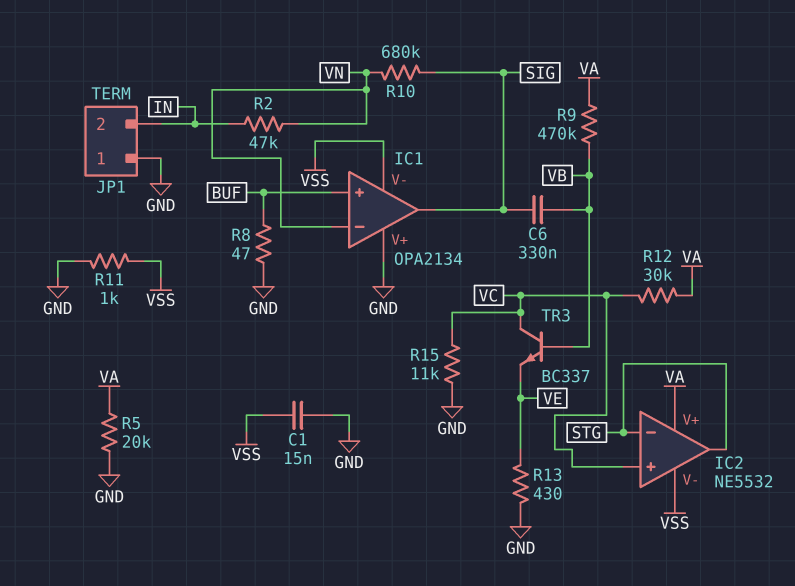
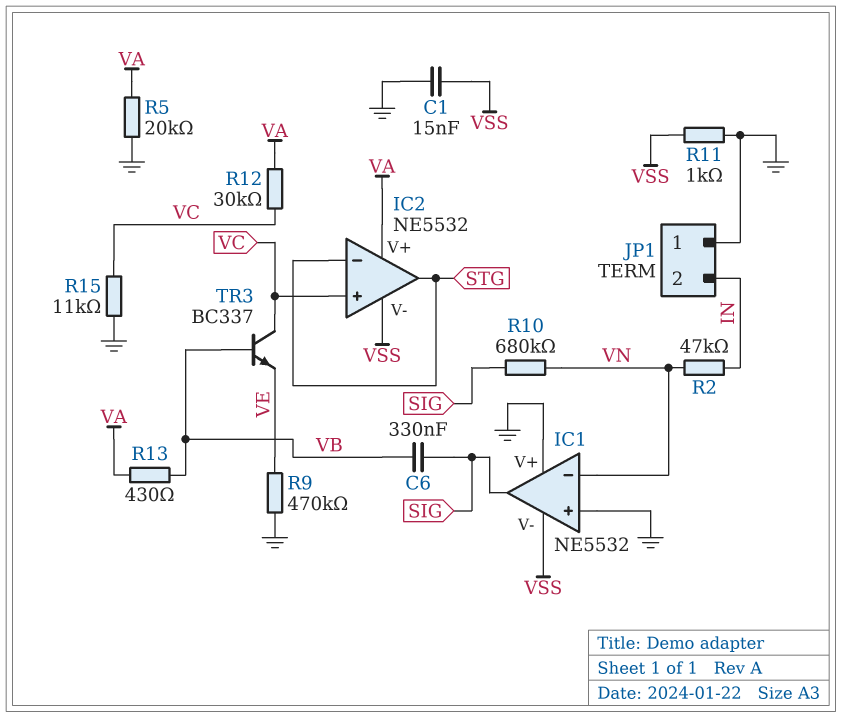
IC1: OPA2134 -> NE5532
IC1 pin in+: BUF -> GND
R8: 47 (BUF, GND) -> none
R9: 470k (VA, VB) -> 470k (GND, VE)
R13: 430 (GND, VE) -> 430 (VA, VB)

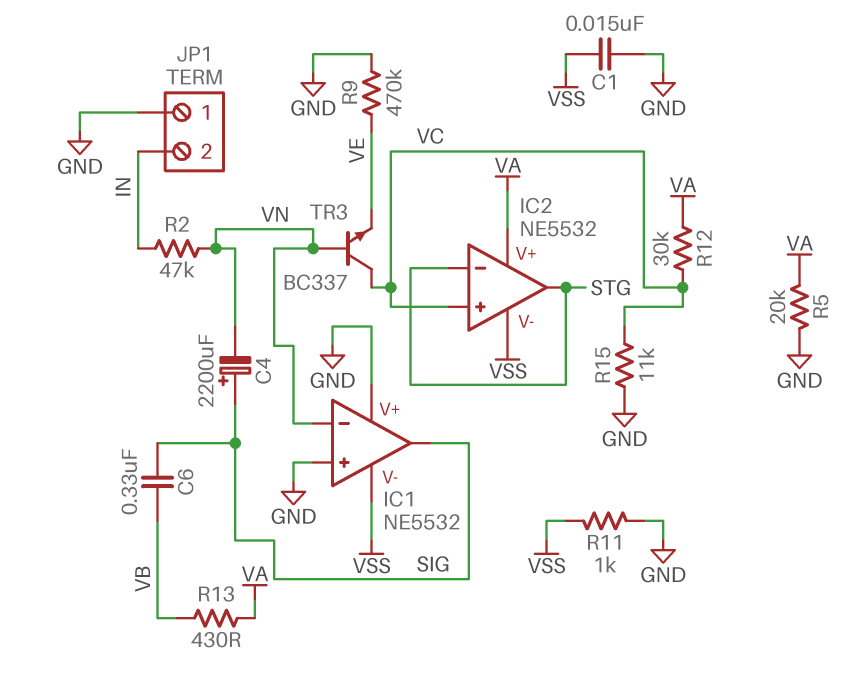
C4: none -> 2200uF (plus SIG, minus VN)
R10: 680k (SIG, VN) -> none
TR3: NPN BC337 (B VB, C VC, E VE) -> NPN BC337 (B VN, C VC, E VE)

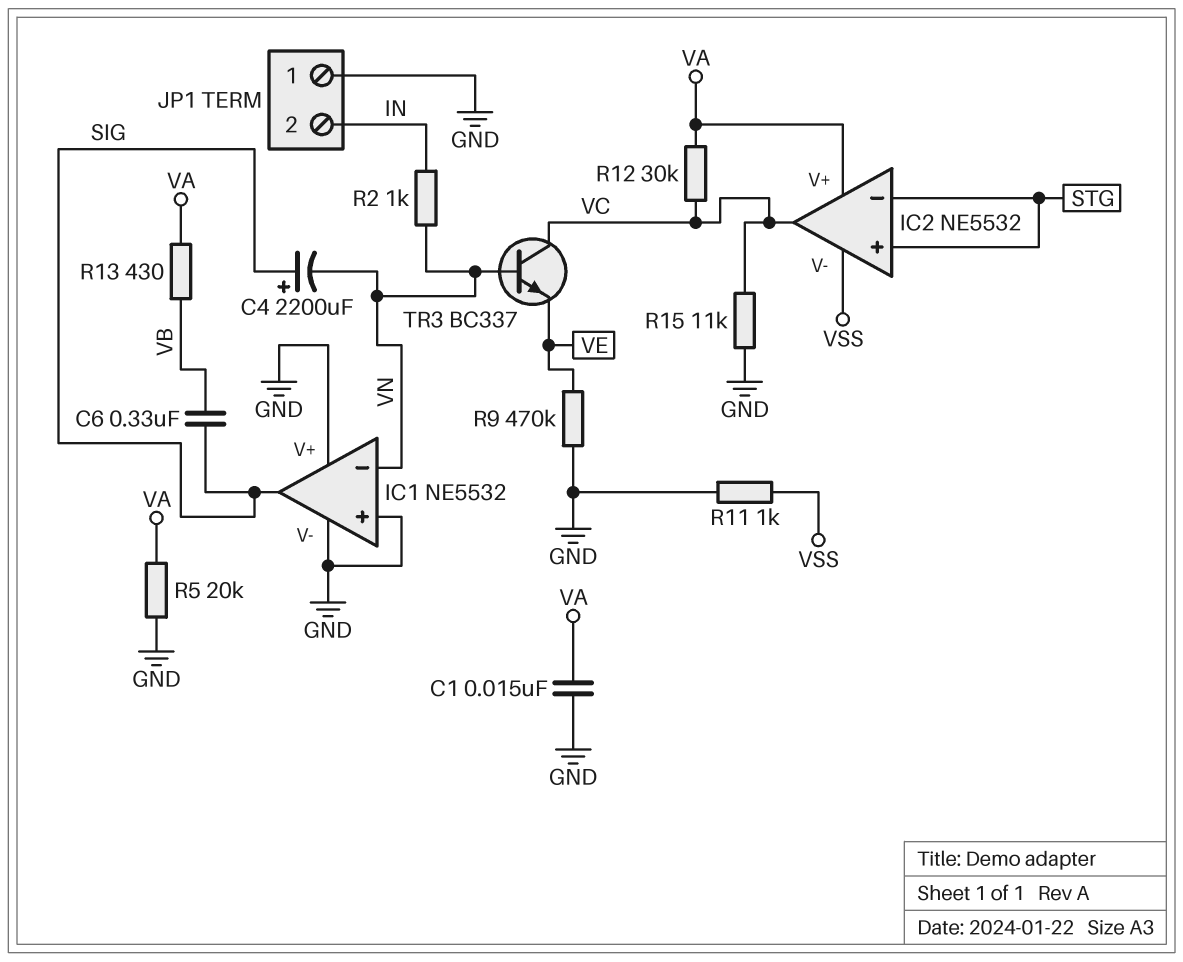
C1: 15nF (GND, VSS) -> 15nF (GND, VA)
IC1 pin V-: VSS -> GND
IC2 pin in+: VC -> STG
IC2 pin out: STG -> VC
R2: 47k (IN, VN) -> 1k (IN, VN)

